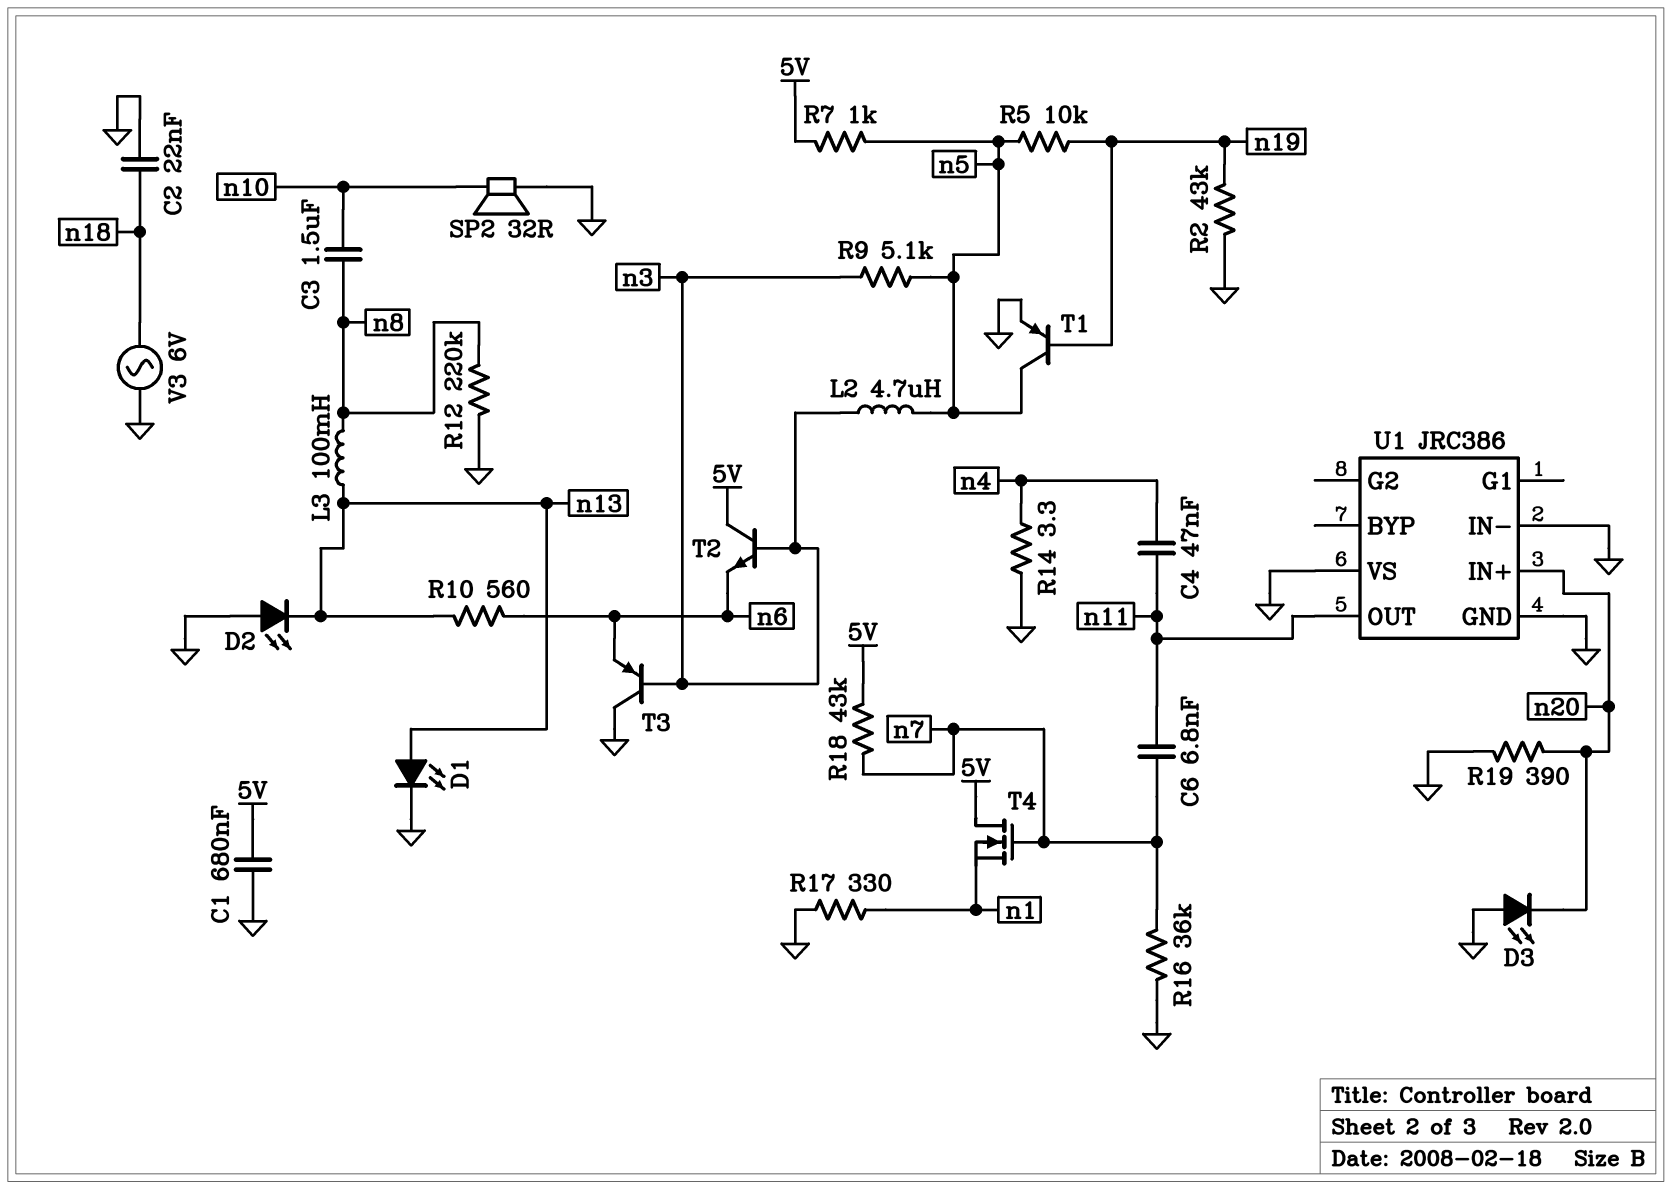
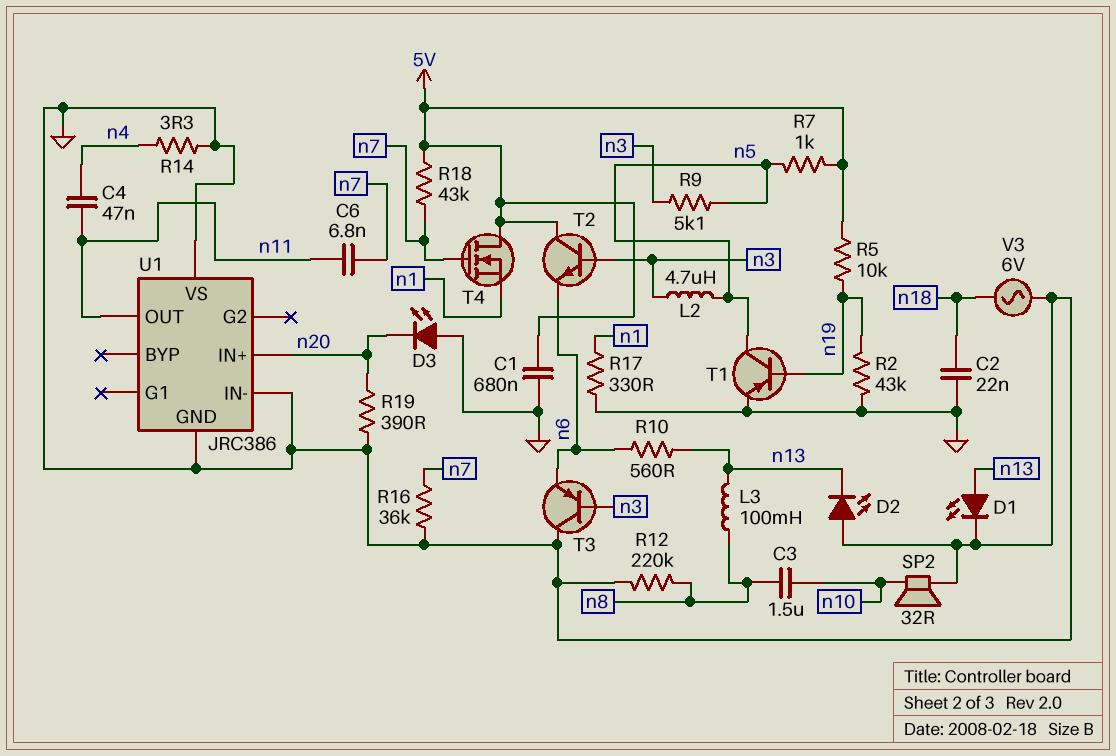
R5: 10k (n5, n19) -> 10k (5V, n19)

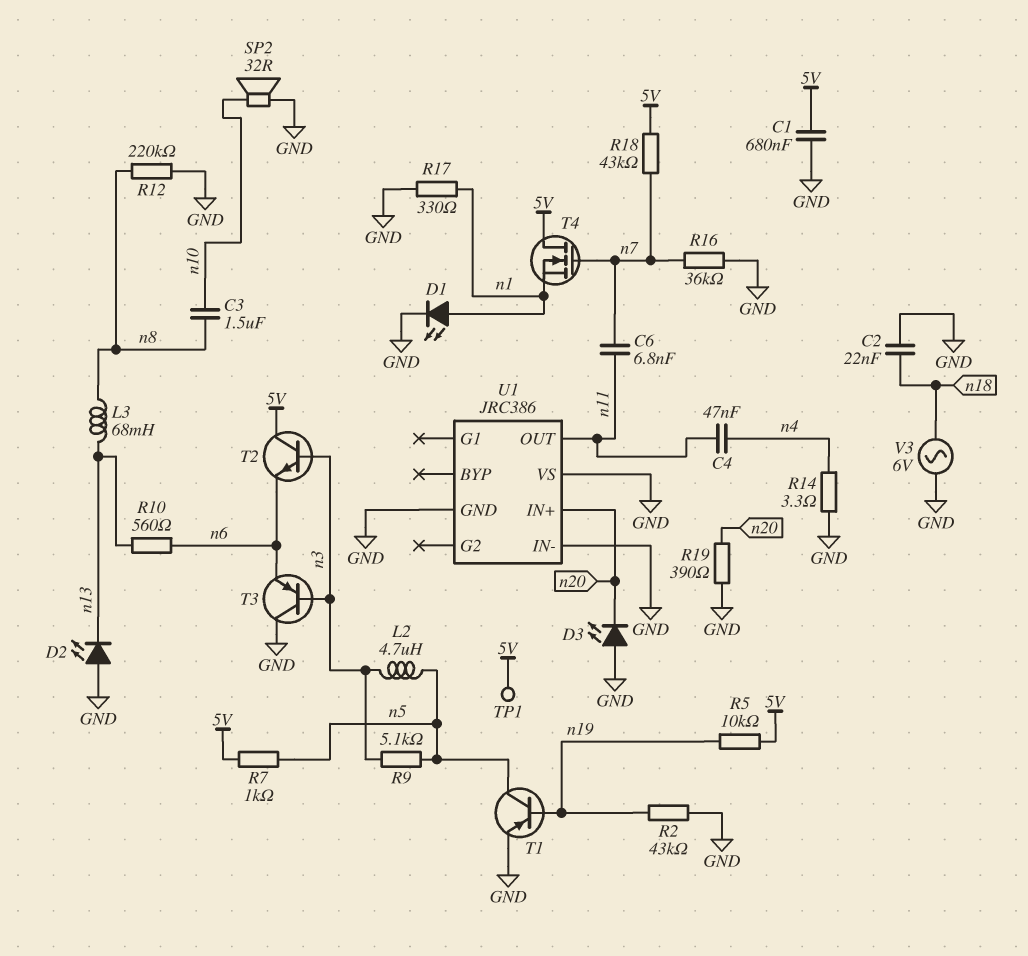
D1: LED (A n13, K GND) -> LED (A n1, K GND)
L3: 100mH (n8, n13) -> 68mH (n8, n13)
TP1: none -> test point (5V)

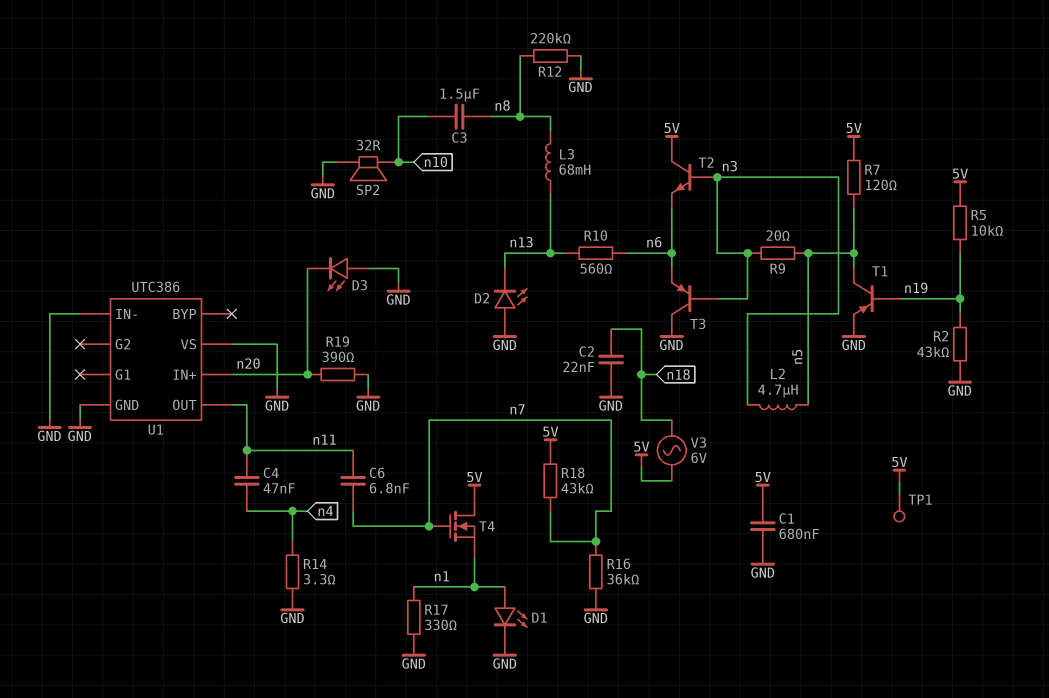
R7: 1k (5V, n5) -> 120 (5V, n5)
R9: 5.1k (n3, n5) -> 20 (n3, n5)
U1: JRC386 -> UTC386
V3: AC 6V (GND, n18) -> AC 6V (5V, n18)

